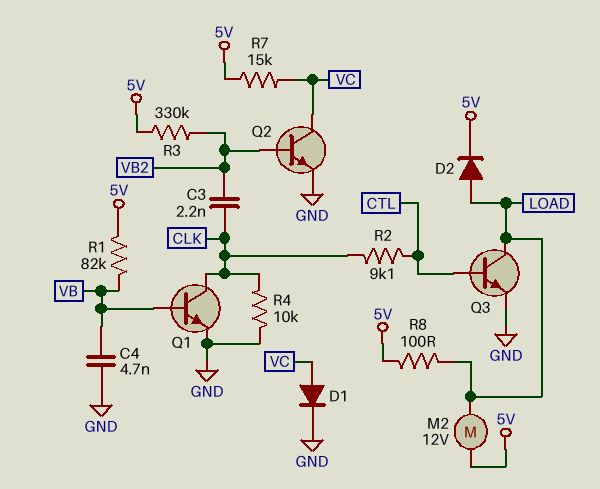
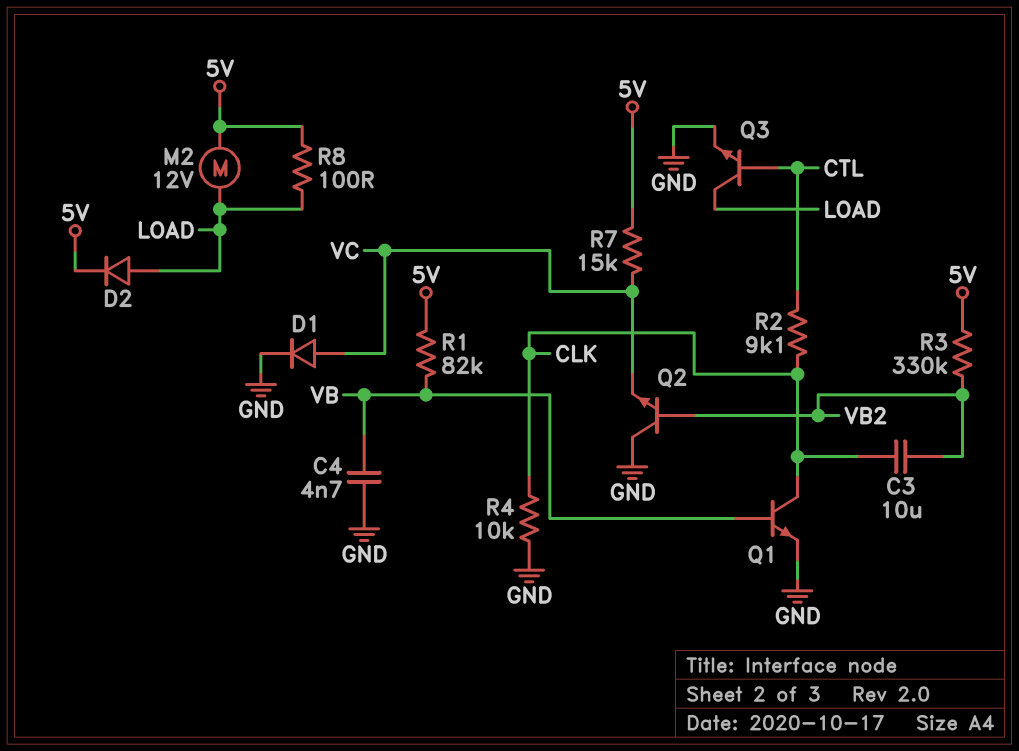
C3: 2.2nF (CLK, VB2) -> 10uF (CLK, VB2)
Q2: NPN (B VB2, C VC, E GND) -> NPN (B VB2, C GND, E VC)

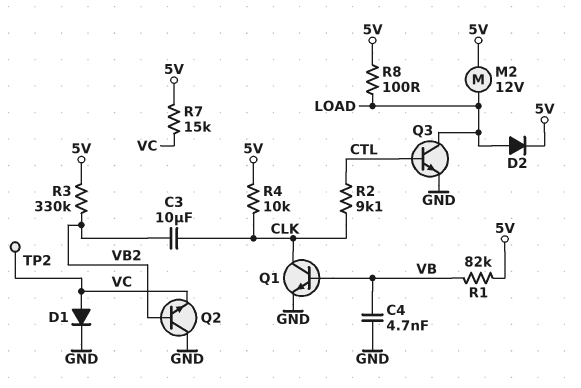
R4: 10k (CLK, GND) -> 10k (5V, CLK)
TP2: none -> test point (VC)

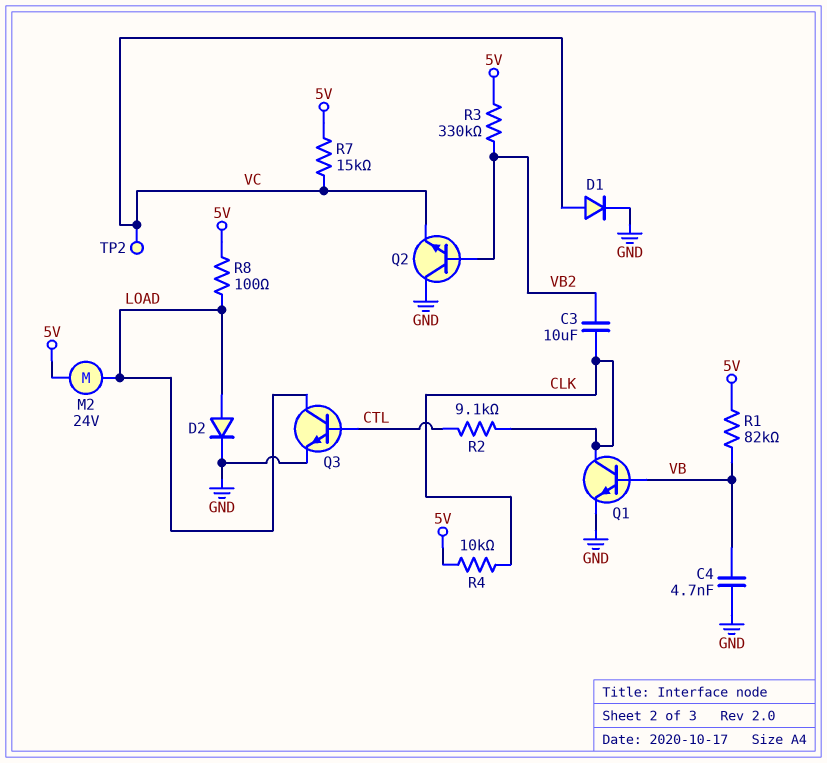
D2: diode (A LOAD, K 5V) -> diode (A LOAD, K GND)
M2: motor 12V (5V, LOAD) -> motor 24V (5V, LOAD)

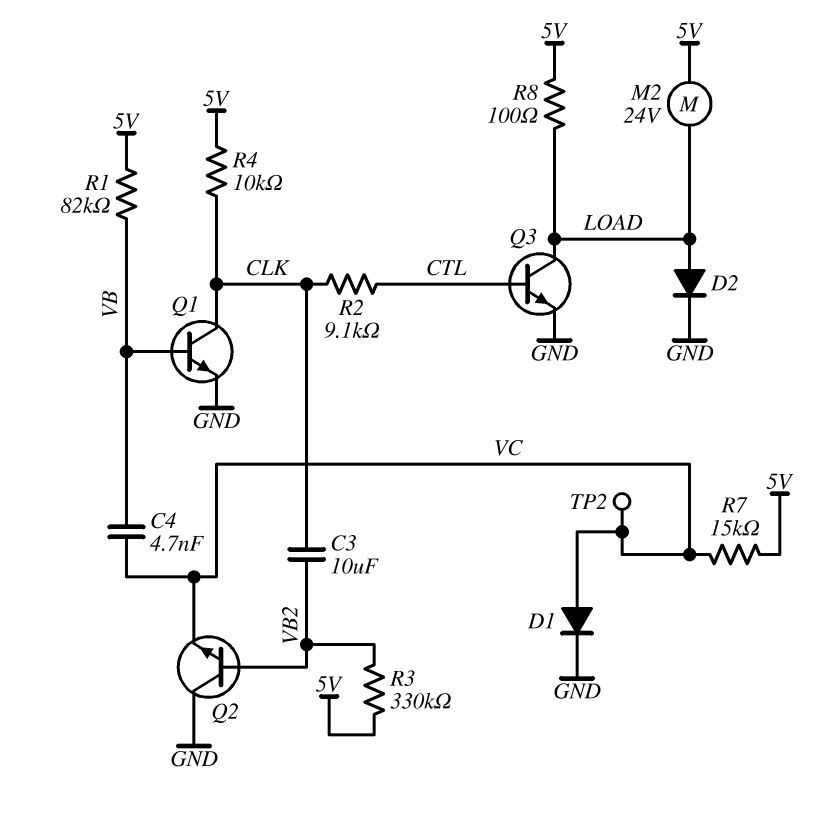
C4: 4.7nF (GND, VB) -> 4.7nF (VB, VC)

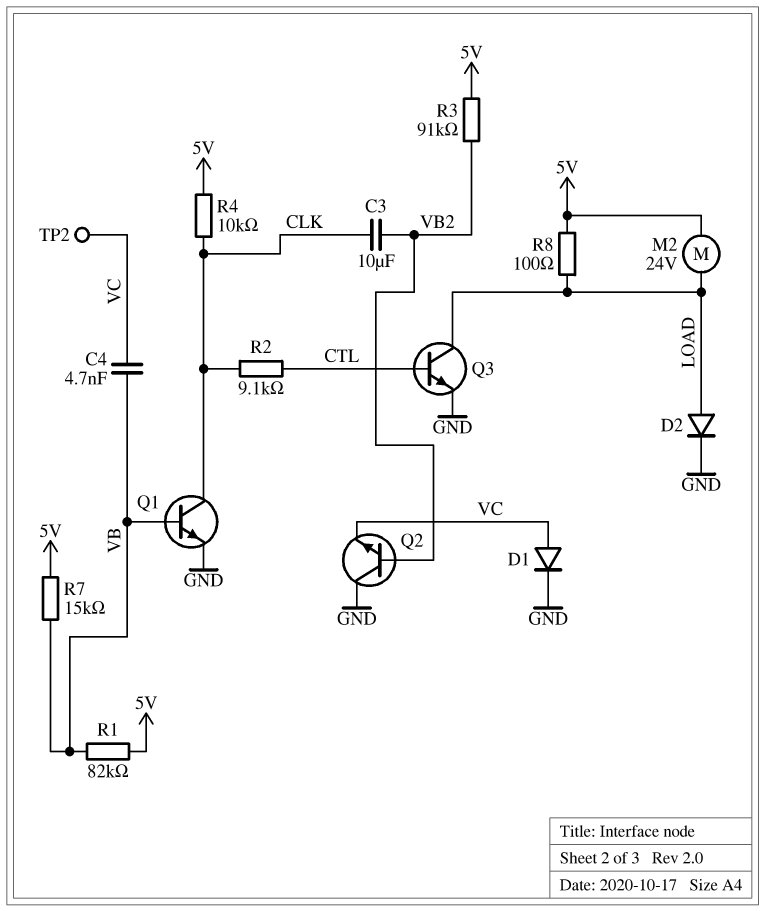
R3: 330k (5V, VB2) -> 91k (5V, VB2)
R7: 15k (5V, VC) -> 15k (5V, VB)

